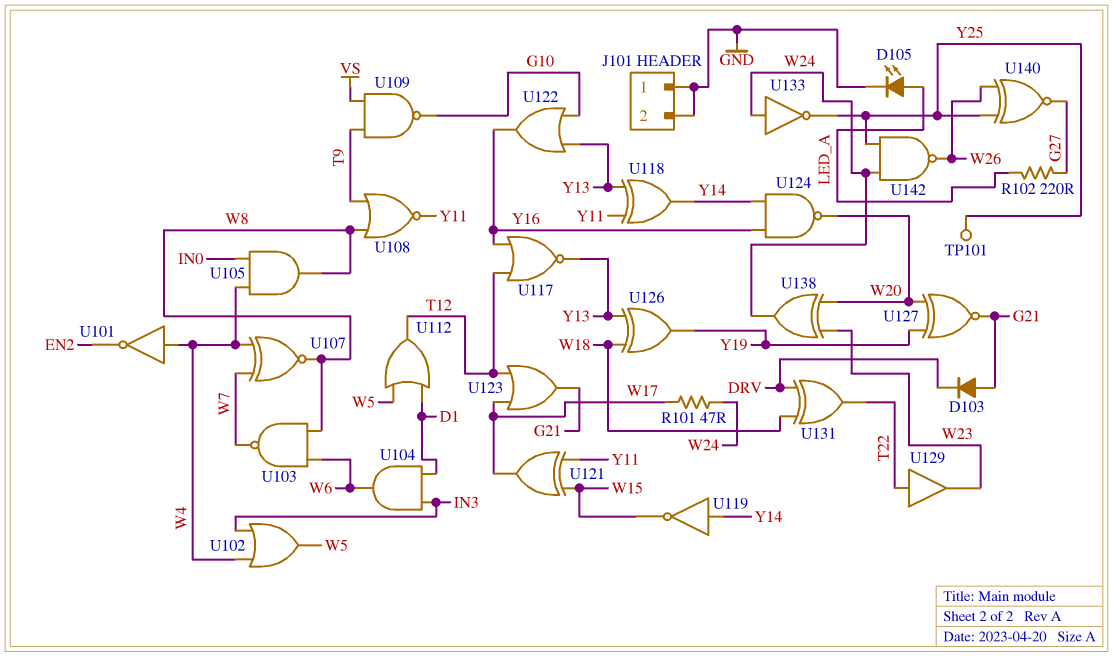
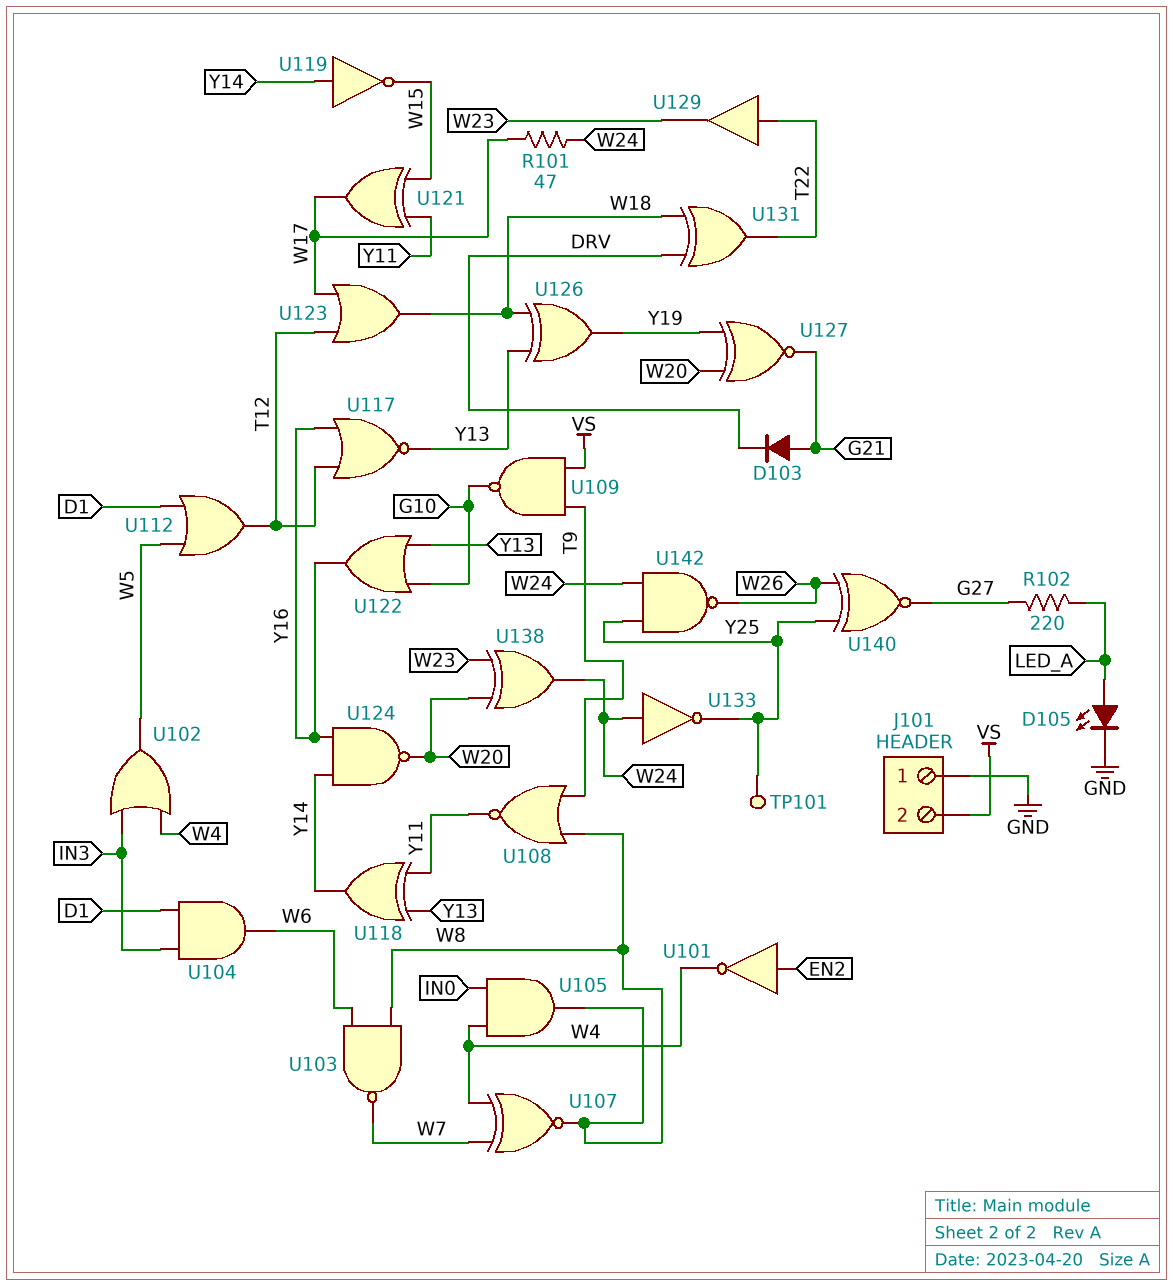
J101 pin 2: GND -> VS
U101: NOT (in W4, out EN2) -> NOT (in EN2, out W4)
U123: OR (in T12, in W17, out G21) -> OR (in T12, in W17, out W18)

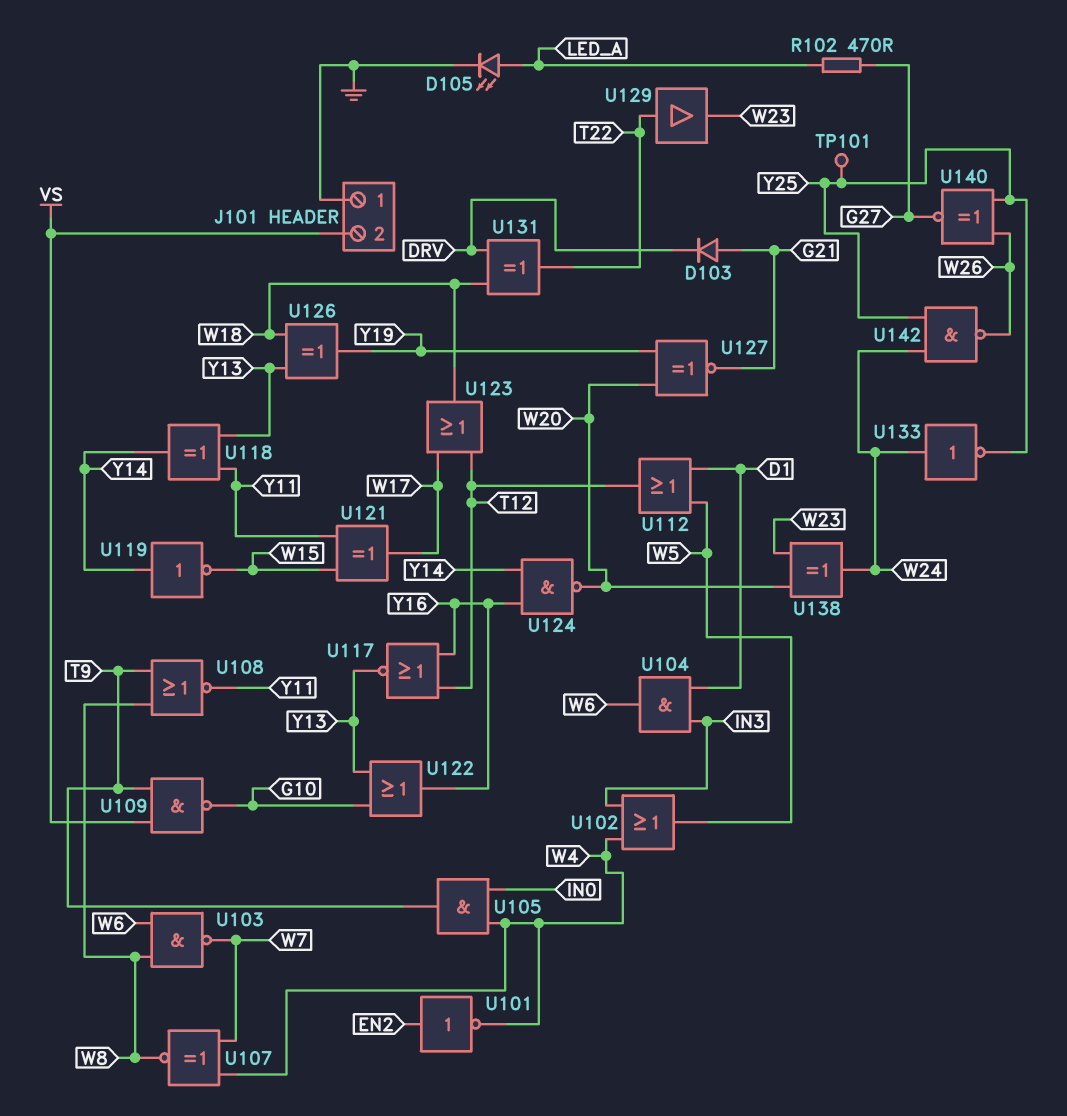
R101: 47 (W17, W24) -> none
R102: 220 (G27, LED_A) -> 470 (G27, LED_A)
U105: AND (in IN0, in W4, out W8) -> AND (in IN0, in W4, out T9)

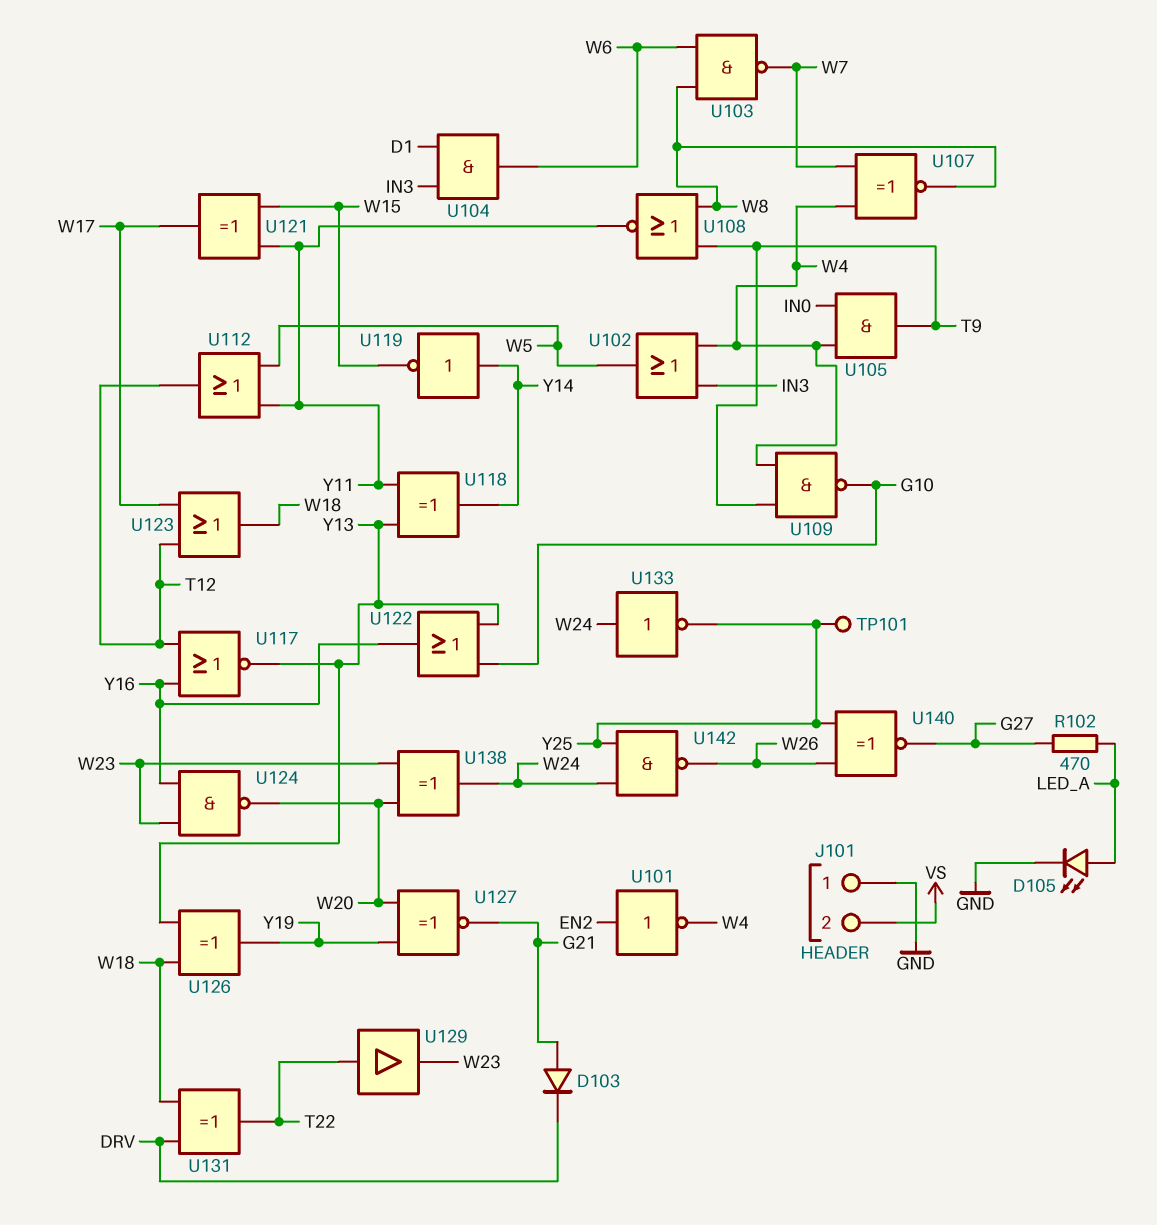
U109: NAND (in T9, in VS, out G10) -> NAND (in T9, in W4, out G10)
U112: OR (in D1, in W5, out T12) -> OR (in W5, in Y11, out T12)
U124: NAND (in Y14, in Y16, out W20) -> NAND (in W23, in Y16, out W20)

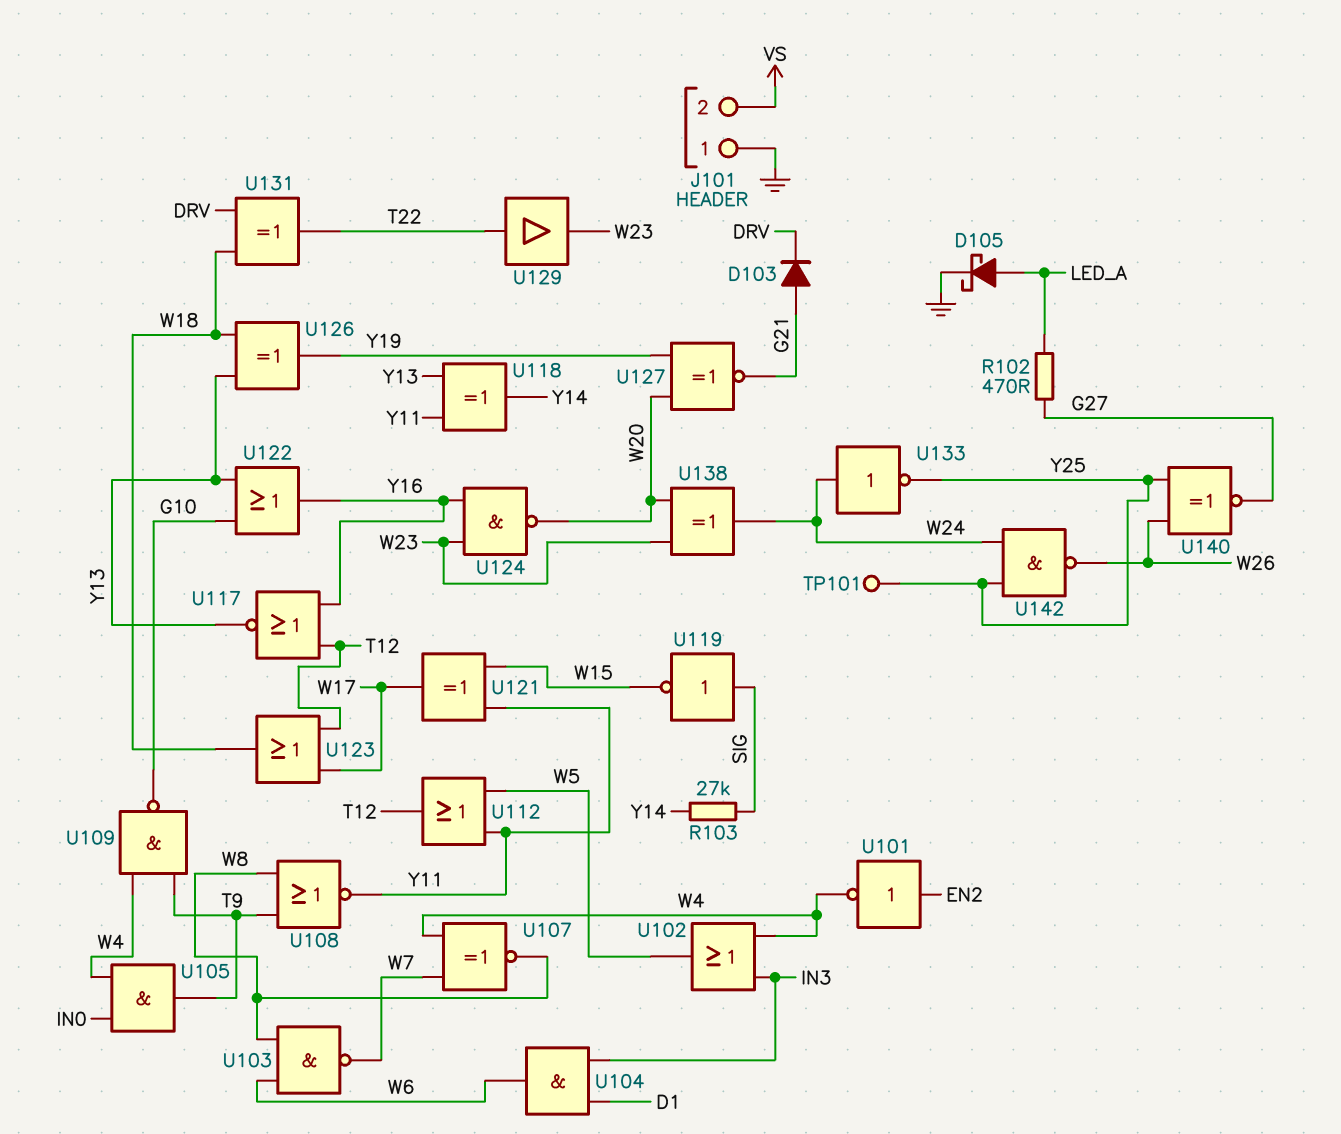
D105: LED (A LED_A, K GND) -> schottky (A LED_A, K GND)
R103: none -> 27k (SIG, Y14)
U119: NOT (in Y14, out W15) -> NOT (in SIG, out W15)

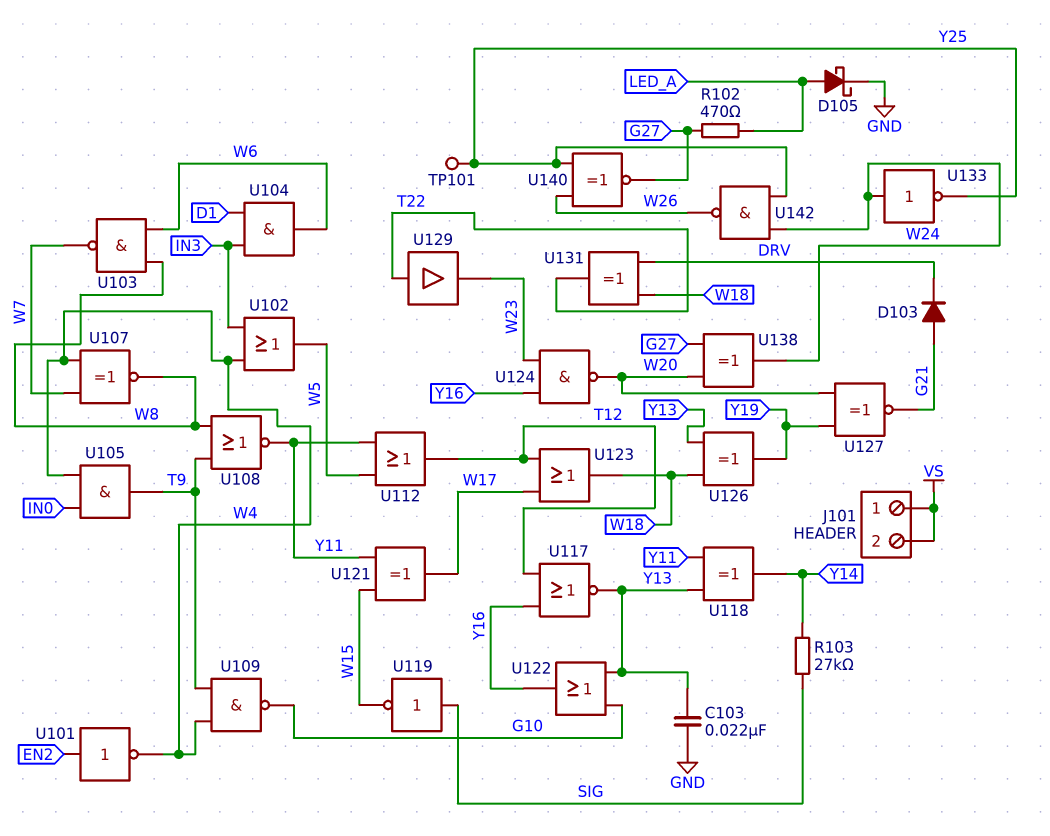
C103: none -> 22nF (GND, Y13)
J101 pin 1: GND -> VS
U138: XOR (in W20, in W23, out W24) -> XOR (in G27, in W20, out W24)

